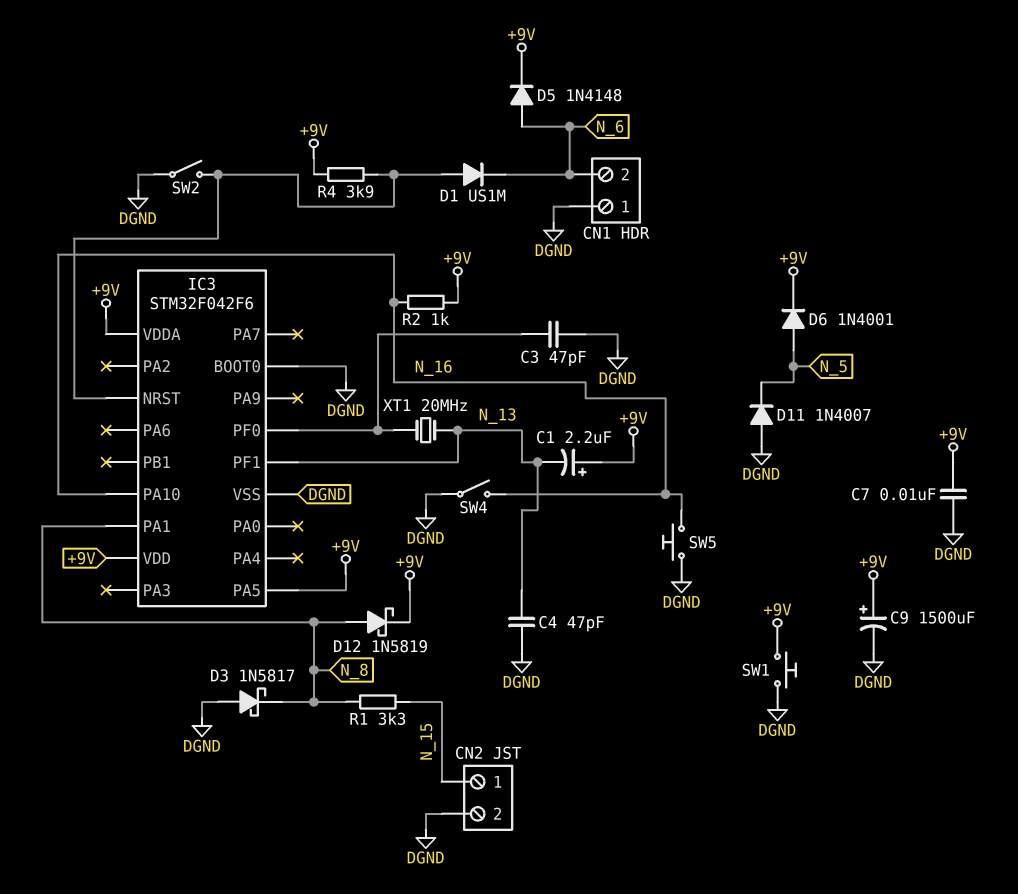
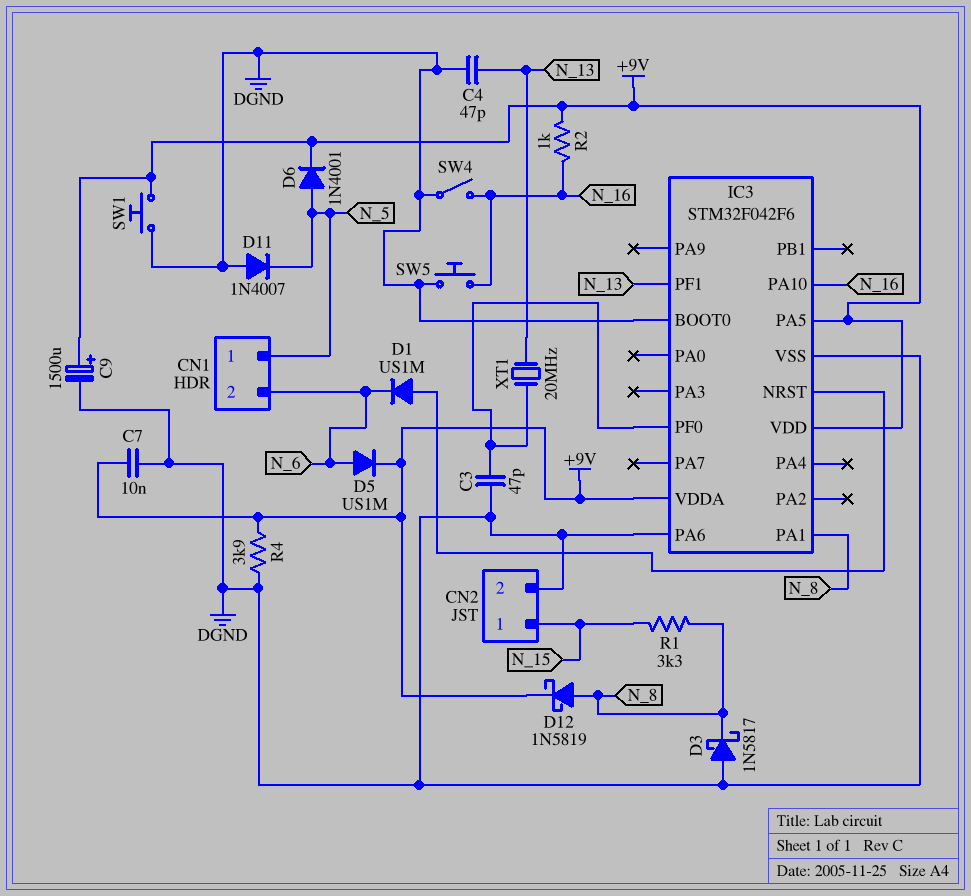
C1: 2.2uF (plus +9V, minus N_13) -> none
CN1 pin 1: DGND -> N_5
D5: diode 1N4148 (A N_6, K +9V) -> diode US1M (A N_6, K +9V)
IC3 pin PA6: none -> DGND
R4: 3.9k (+9V, IC3/NRST) -> 3.9k (+9V, DGND)
SW2: switch (DGND, IC3/NRST) -> none

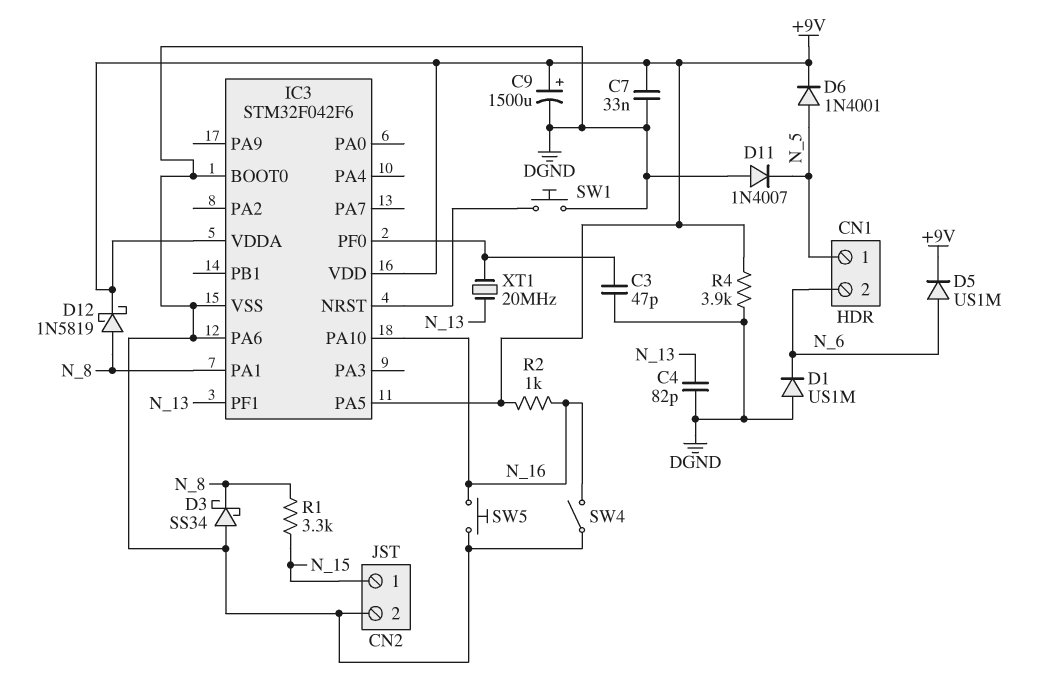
C4: 47pF (DGND, N_13) -> 82pF (DGND, N_13)
C7: 10nF (+9V, DGND) -> 33nF (+9V, DGND)
D1: diode US1M (A IC3/NRST, K N_6) -> diode US1M (A DGND, K N_6)
D3: schottky 1N5817 (A DGND, K N_8) -> schottky SS34 (A DGND, K N_8)
SW1: button (+9V, DGND) -> button (DGND, IC3/NRST)

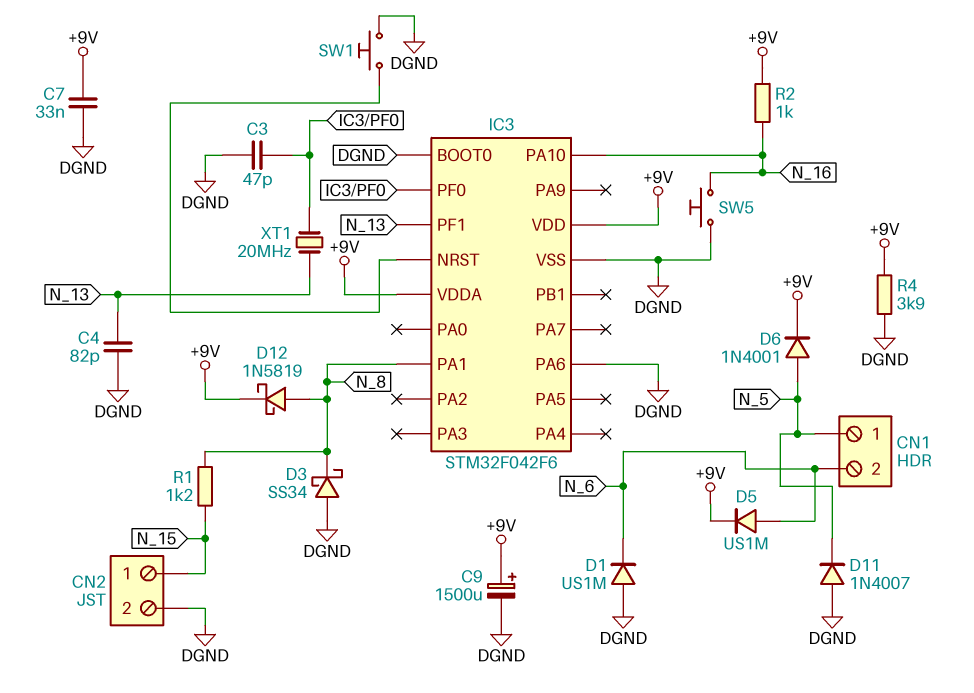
IC3 pin PA5: +9V -> none
R1: 3.3k (N_8, N_15) -> 1.2k (N_8, N_15)
SW4: switch (DGND, N_16) -> none

